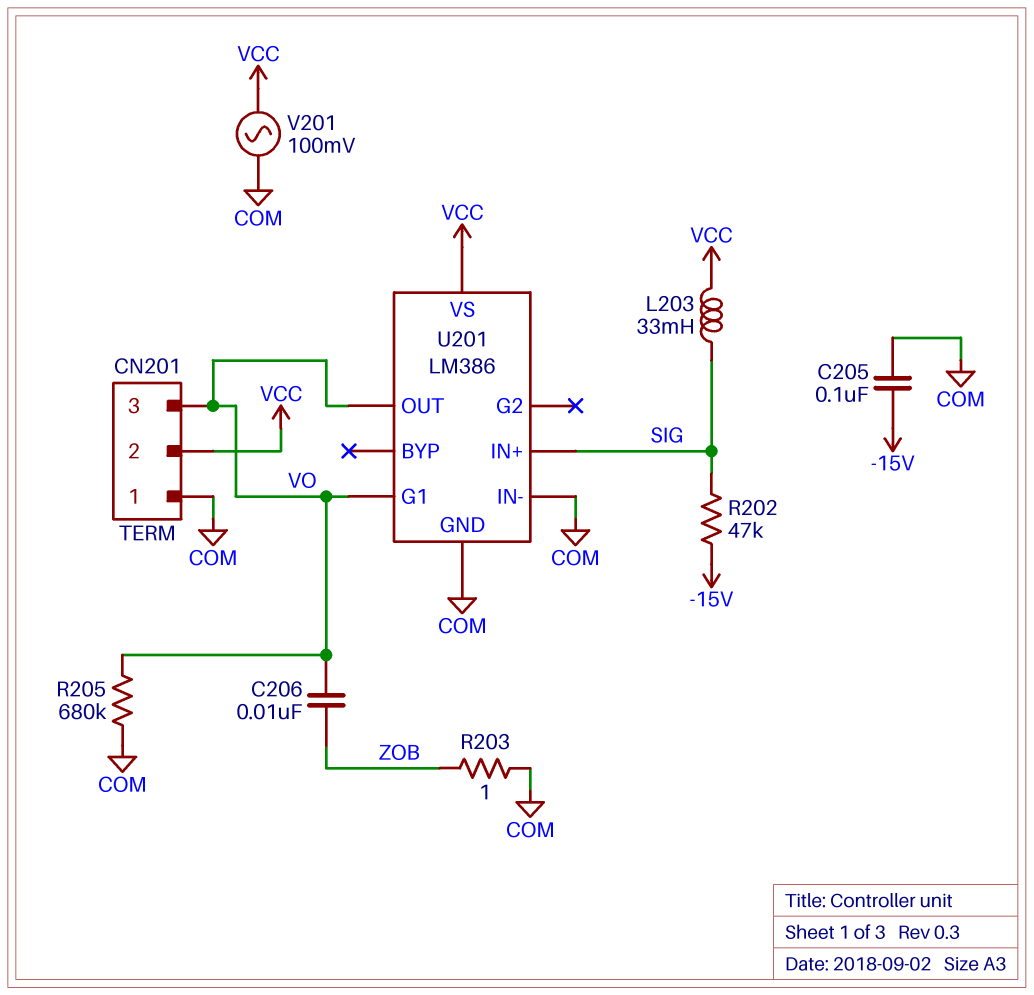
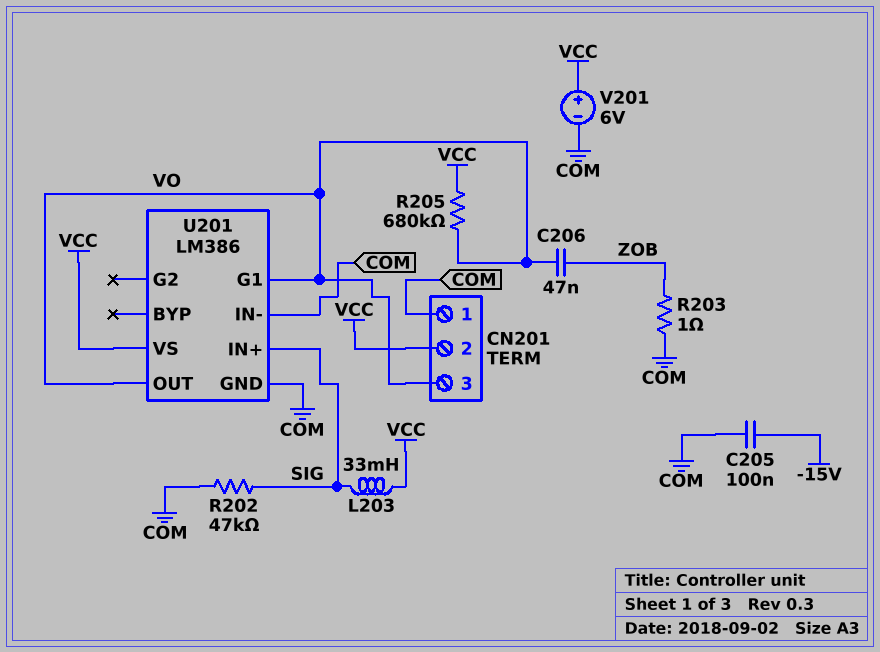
C206: 10nF (VO, ZOB) -> 47nF (VO, ZOB)
R202: 47k (-15V, SIG) -> 47k (COM, SIG)
R205: 680k (COM, VO) -> 680k (VCC, VO)
V201: AC 100mV (COM, VCC) -> 6V (plus VCC, minus COM)

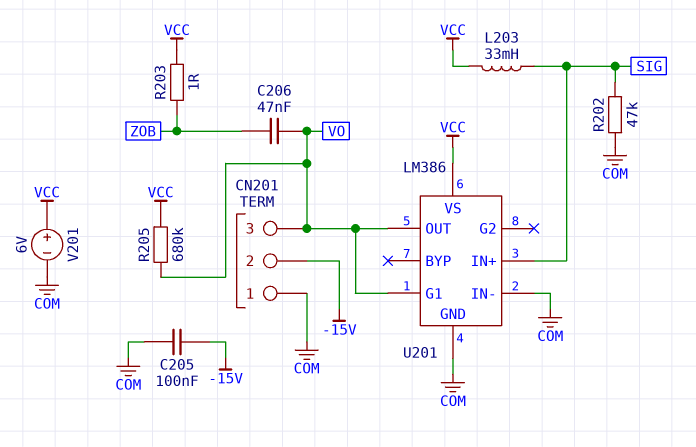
CN201 pin 2: VCC -> -15V
R203: 1 (COM, ZOB) -> 1 (VCC, ZOB)

